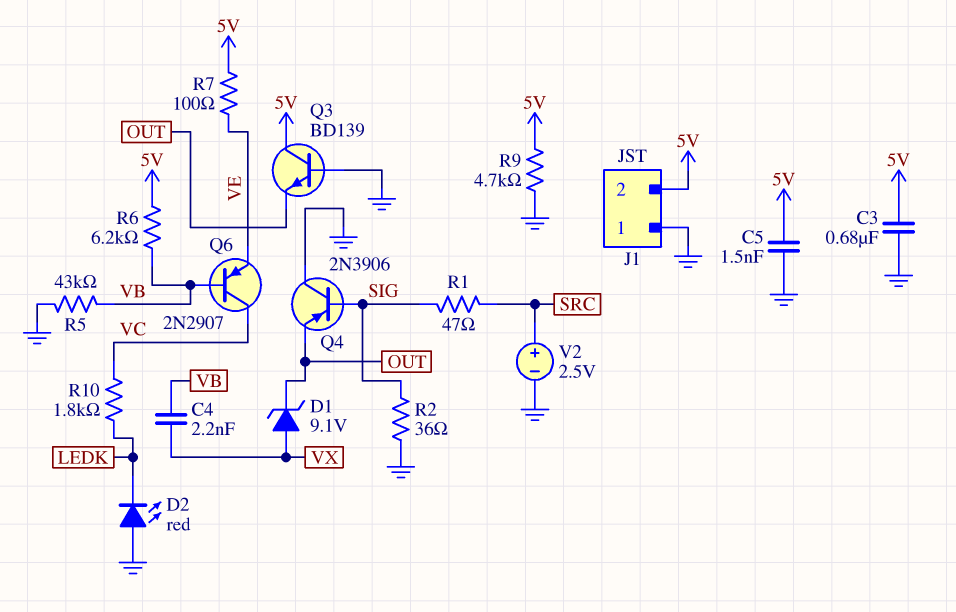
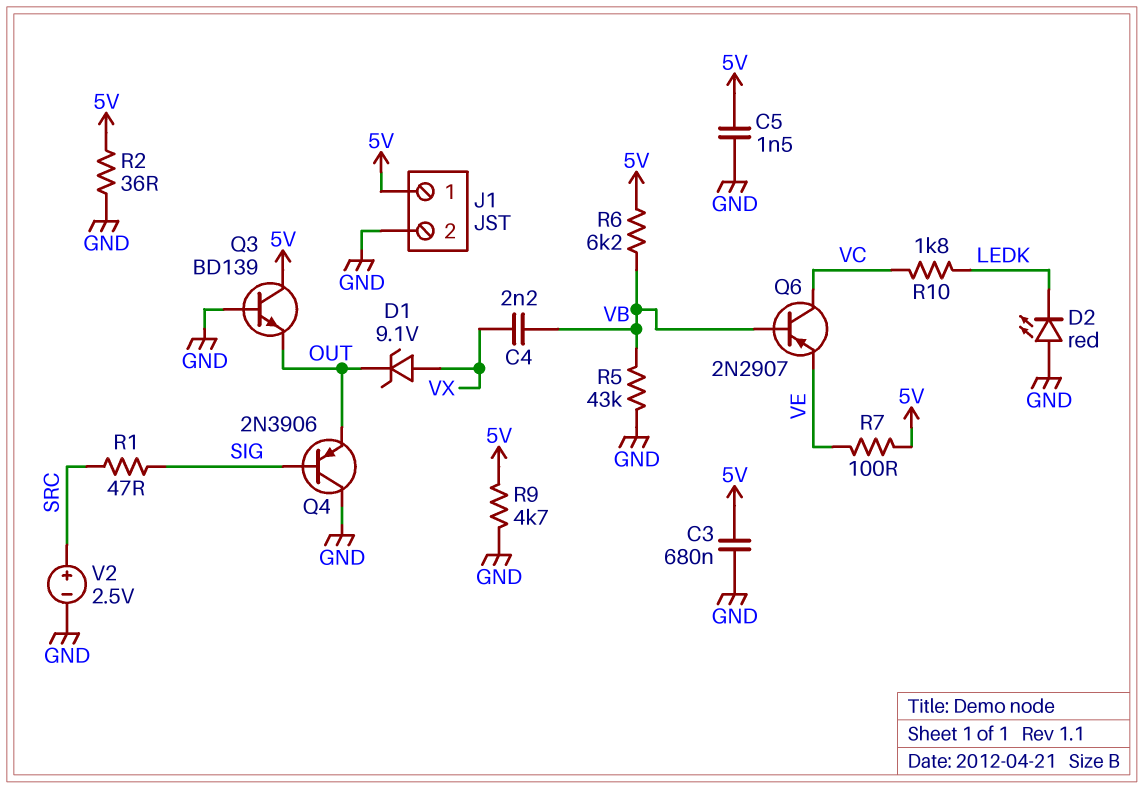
J1 pin 1: GND -> 5V
J1 pin 2: 5V -> GND
R2: 36 (GND, SIG) -> 36 (5V, GND)

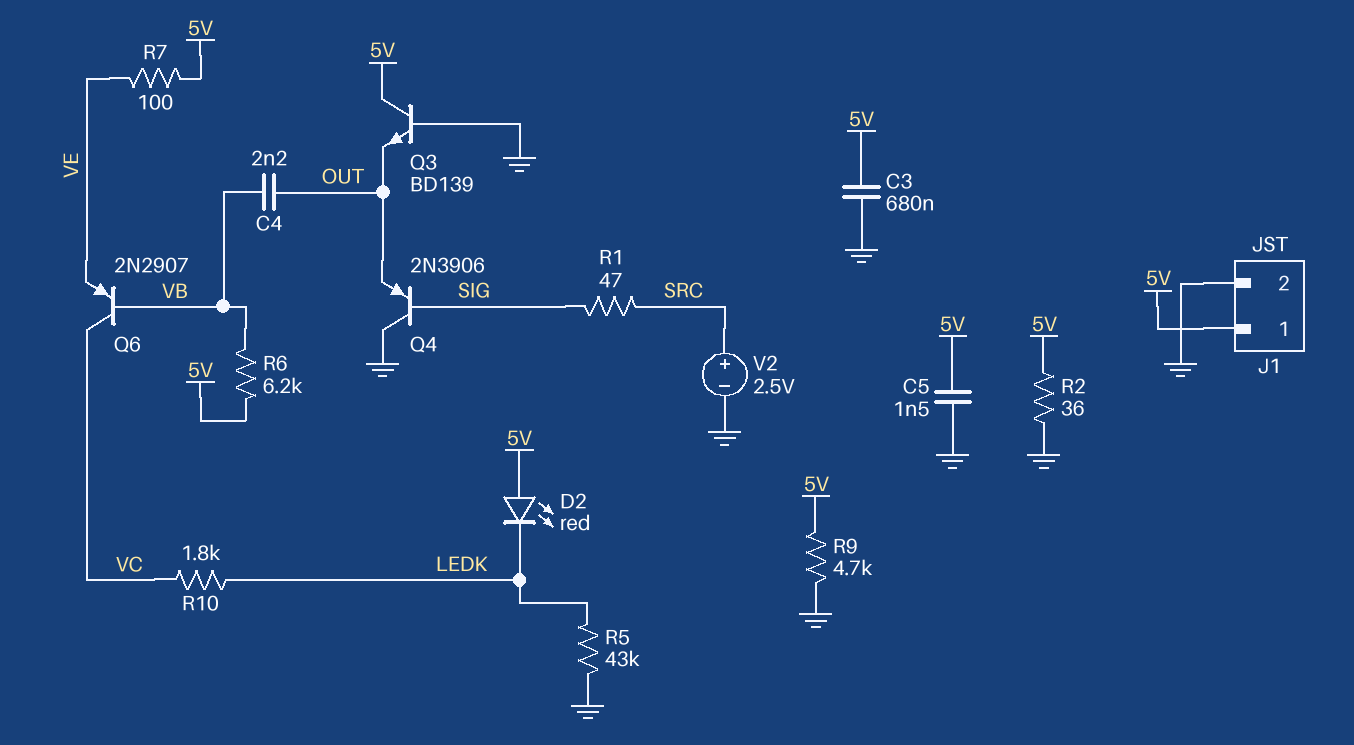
C4: 2.2nF (VB, VX) -> 2.2nF (OUT, VB)
D1: zener 9.1V (A VX, K OUT) -> none
D2: LED red (A GND, K LEDK) -> LED red (A 5V, K LEDK)
R5: 43k (GND, VB) -> 43k (GND, LEDK)

